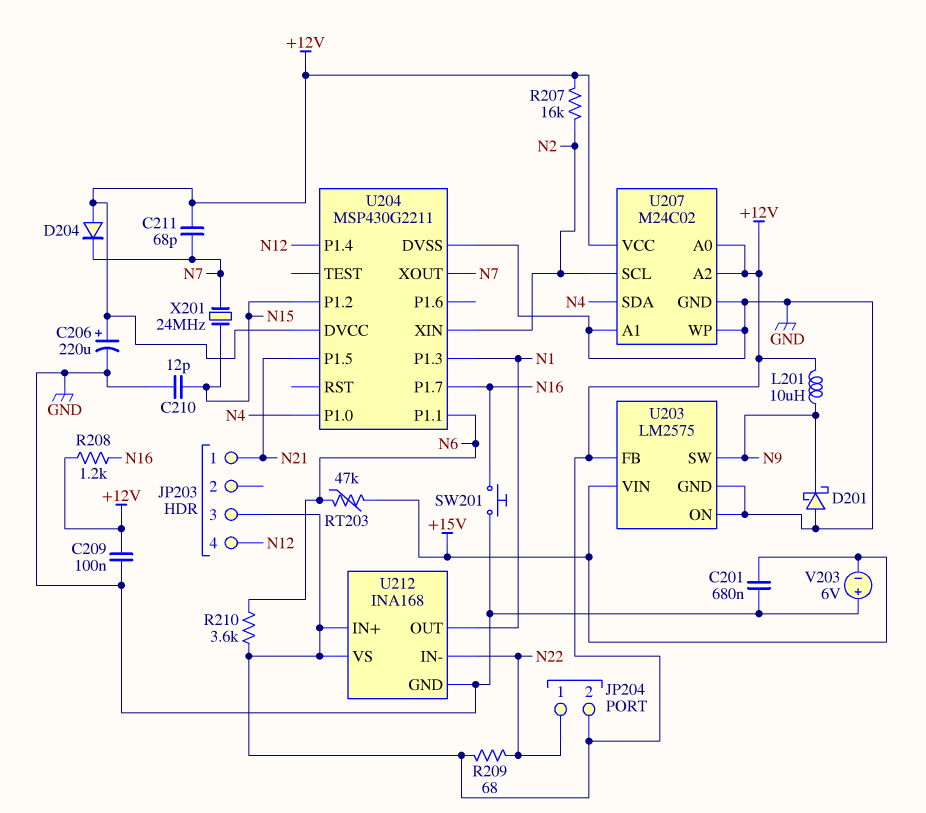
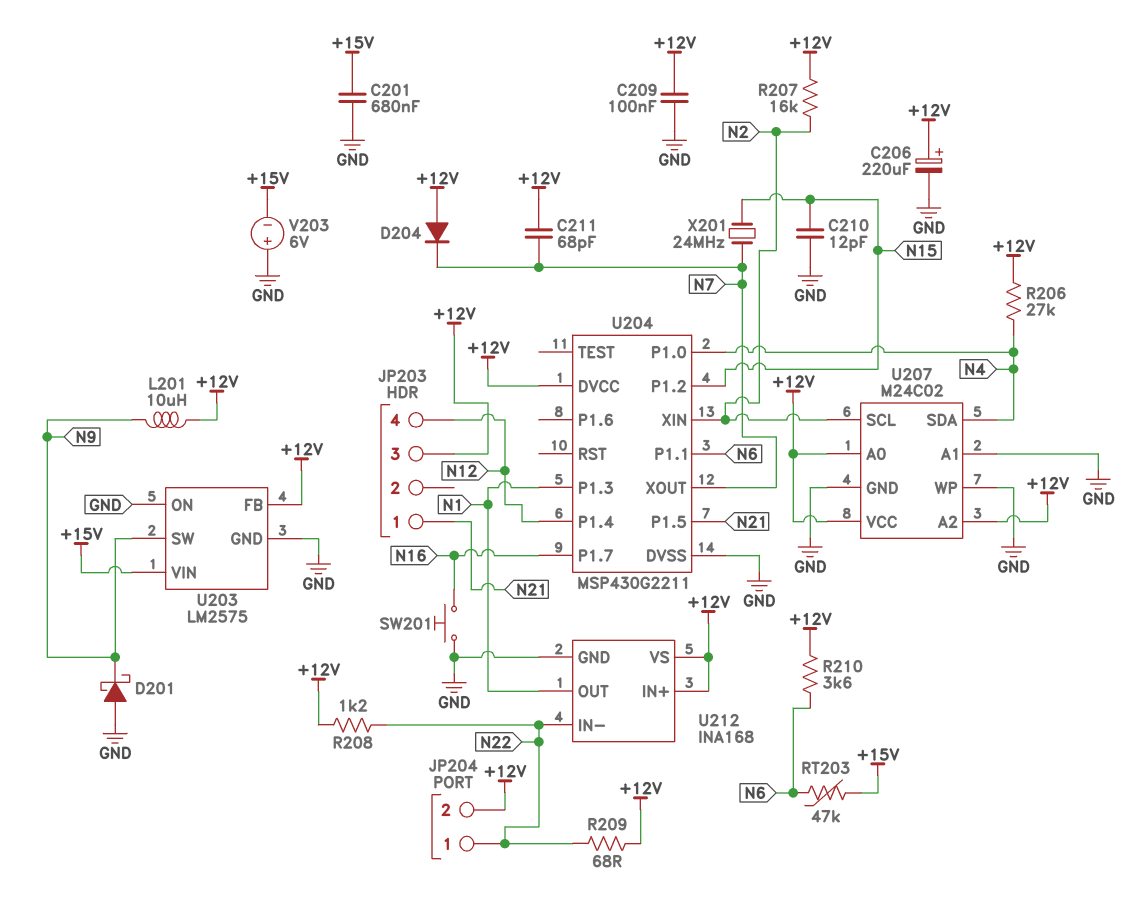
R206: none -> 27k (+12V, N4)
R208: 1.2k (+12V, N16) -> 1.2k (+12V, N22)

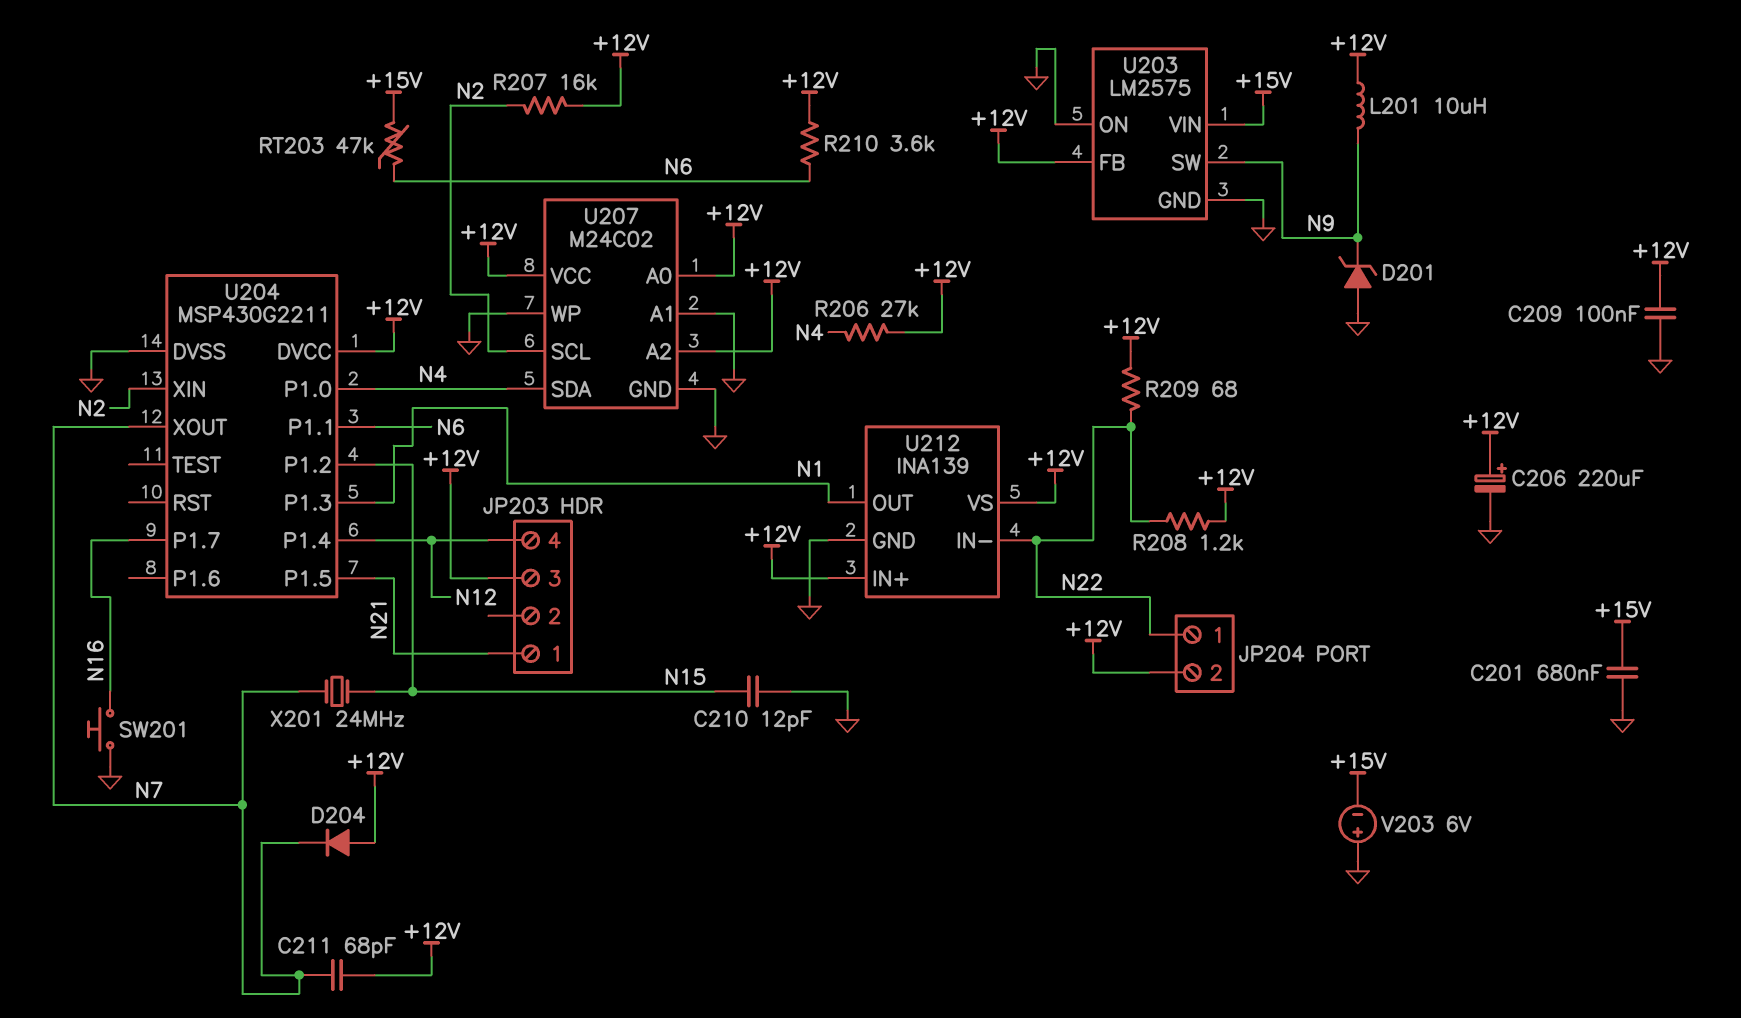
D201: schottky (A GND, K N9) -> zener (A GND, K N9)
U212: INA168 -> INA139

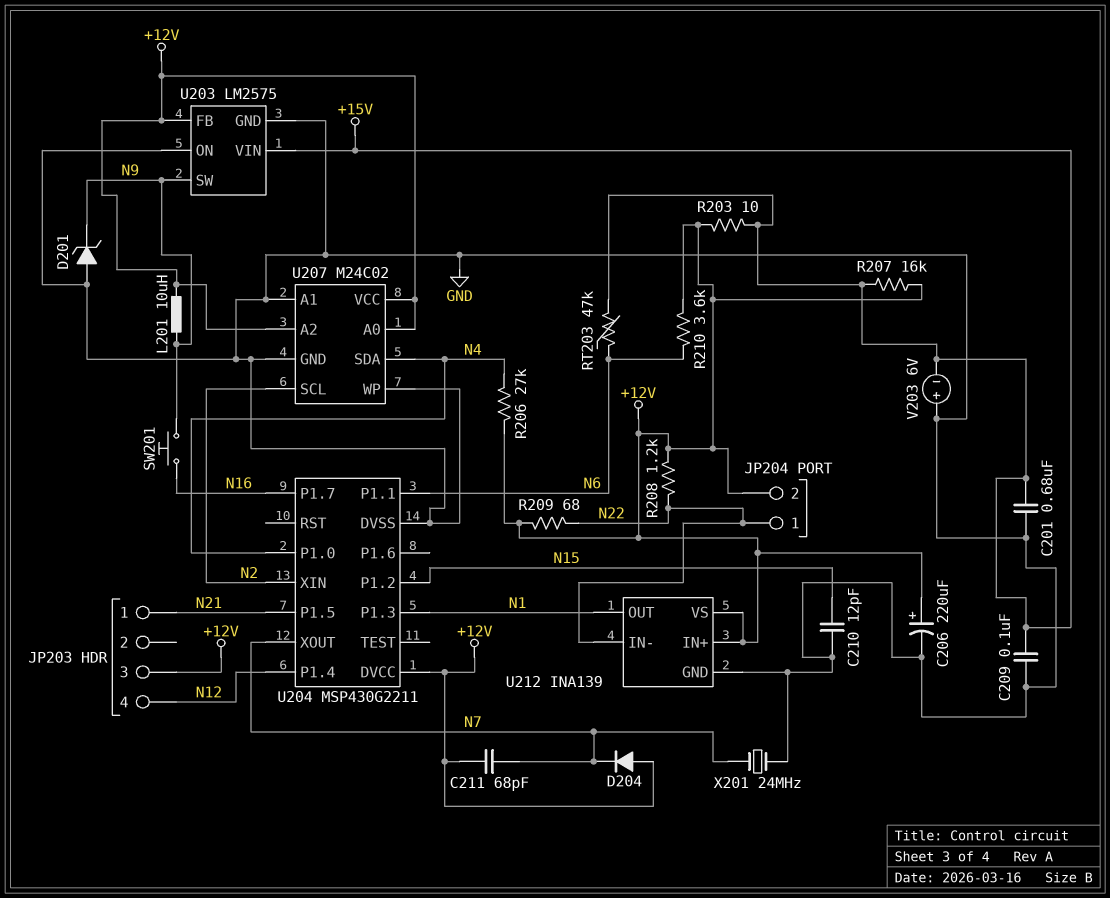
C209: 100nF (+12V, GND) -> 100nF (+15V, GND)
R203: none -> 10 (+12V, +15V)
R207: 16k (+12V, N2) -> 16k (+12V, +15V)
SW201: button (GND, N16) -> button (N9, N16)
X201: 24MHz (N7, N15) -> 24MHz (GND, N7)

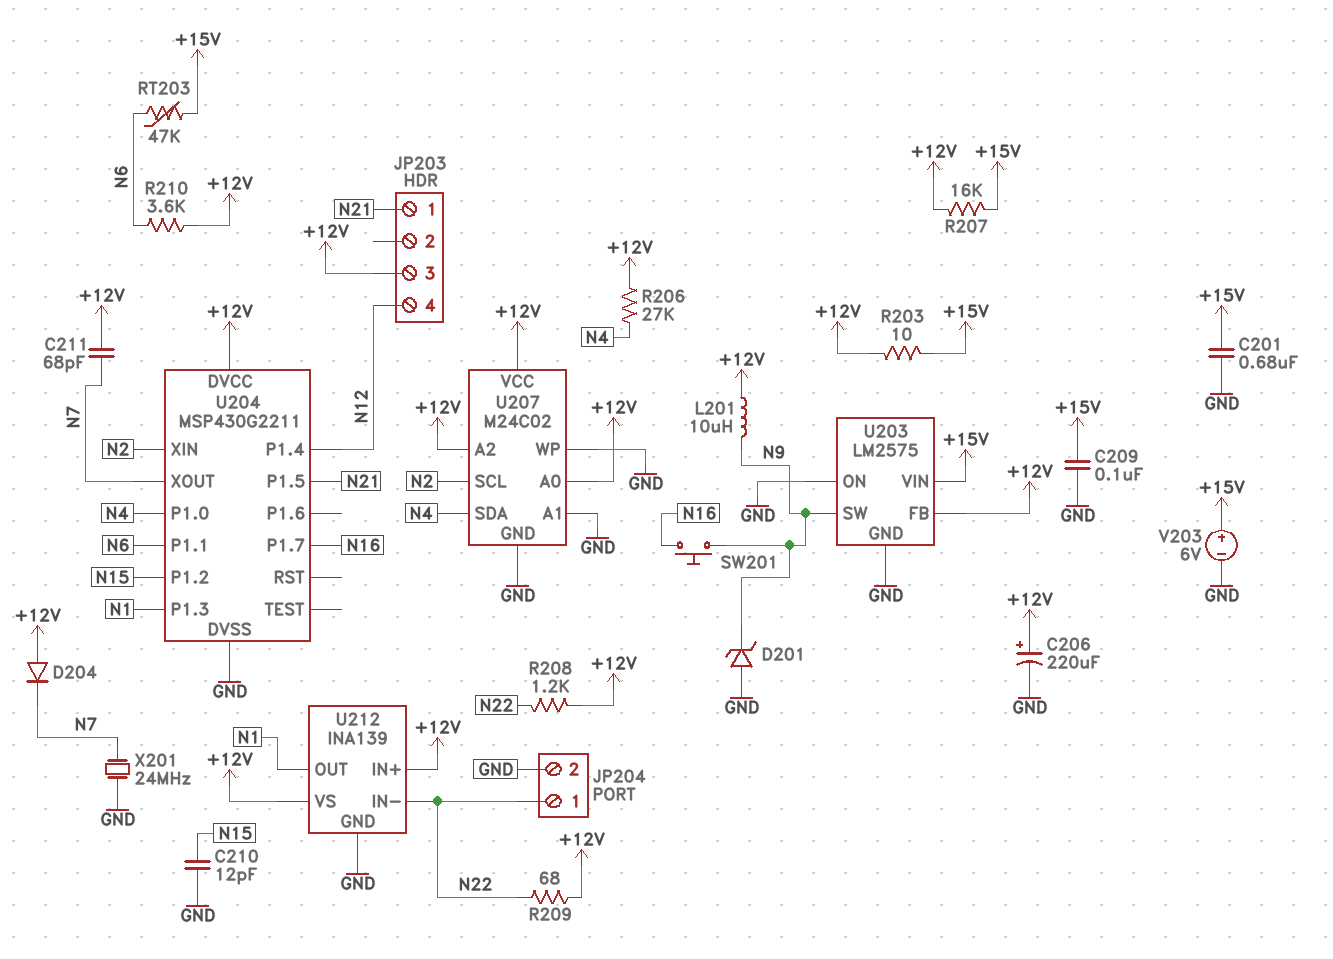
JP204 pin 2: +12V -> GND
V203: 6V (plus GND, minus +15V) -> 6V (plus +15V, minus GND)

